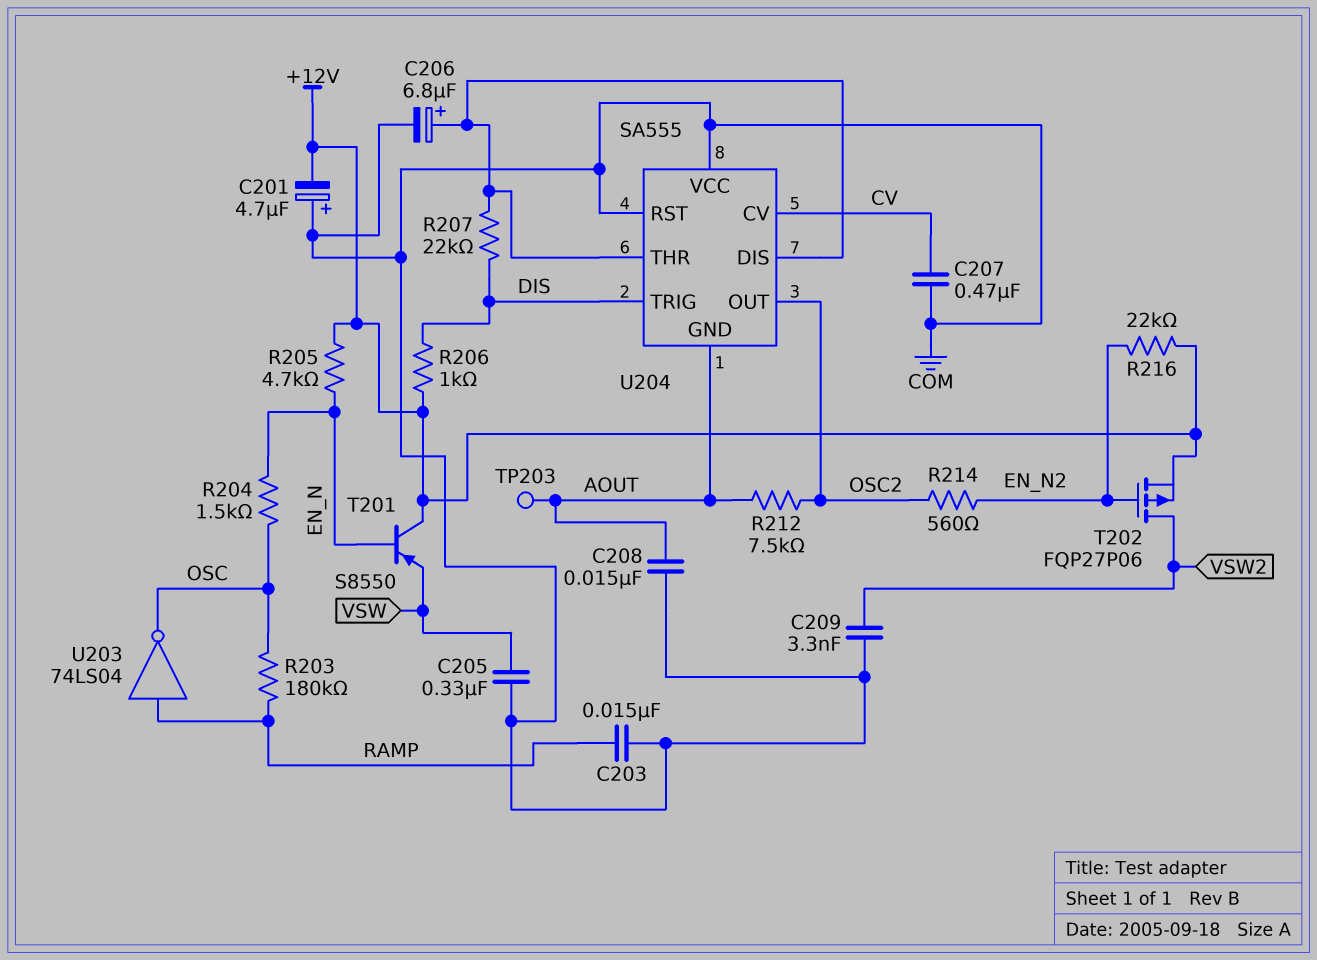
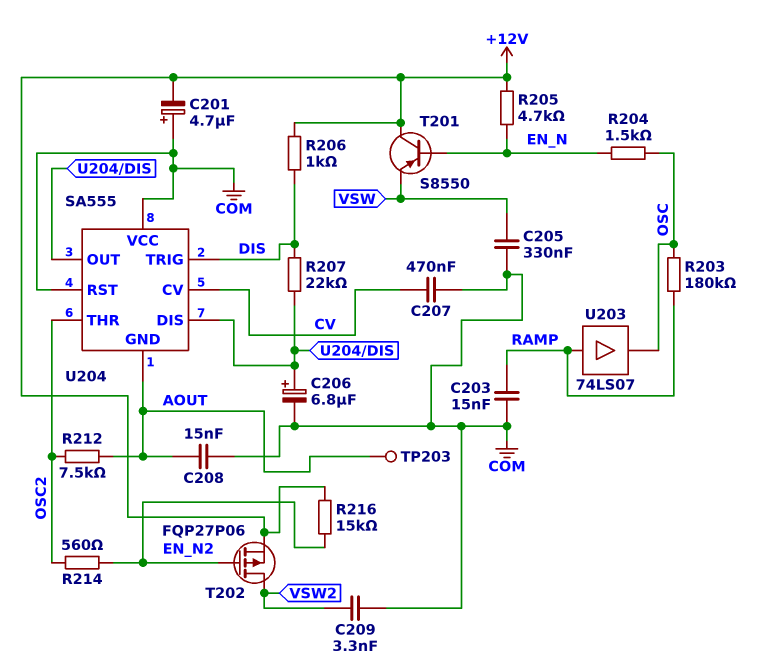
R216: 22k (+12V, EN_N2) -> 15k (+12V, EN_N2)
U203: NOT 74LS04 (in RAMP, out OSC) -> buffer 74LS07 (in RAMP, out OSC)
U204 pin OUT: OSC2 -> U204/DIS
U204 pin THR: U204/DIS -> OSC2

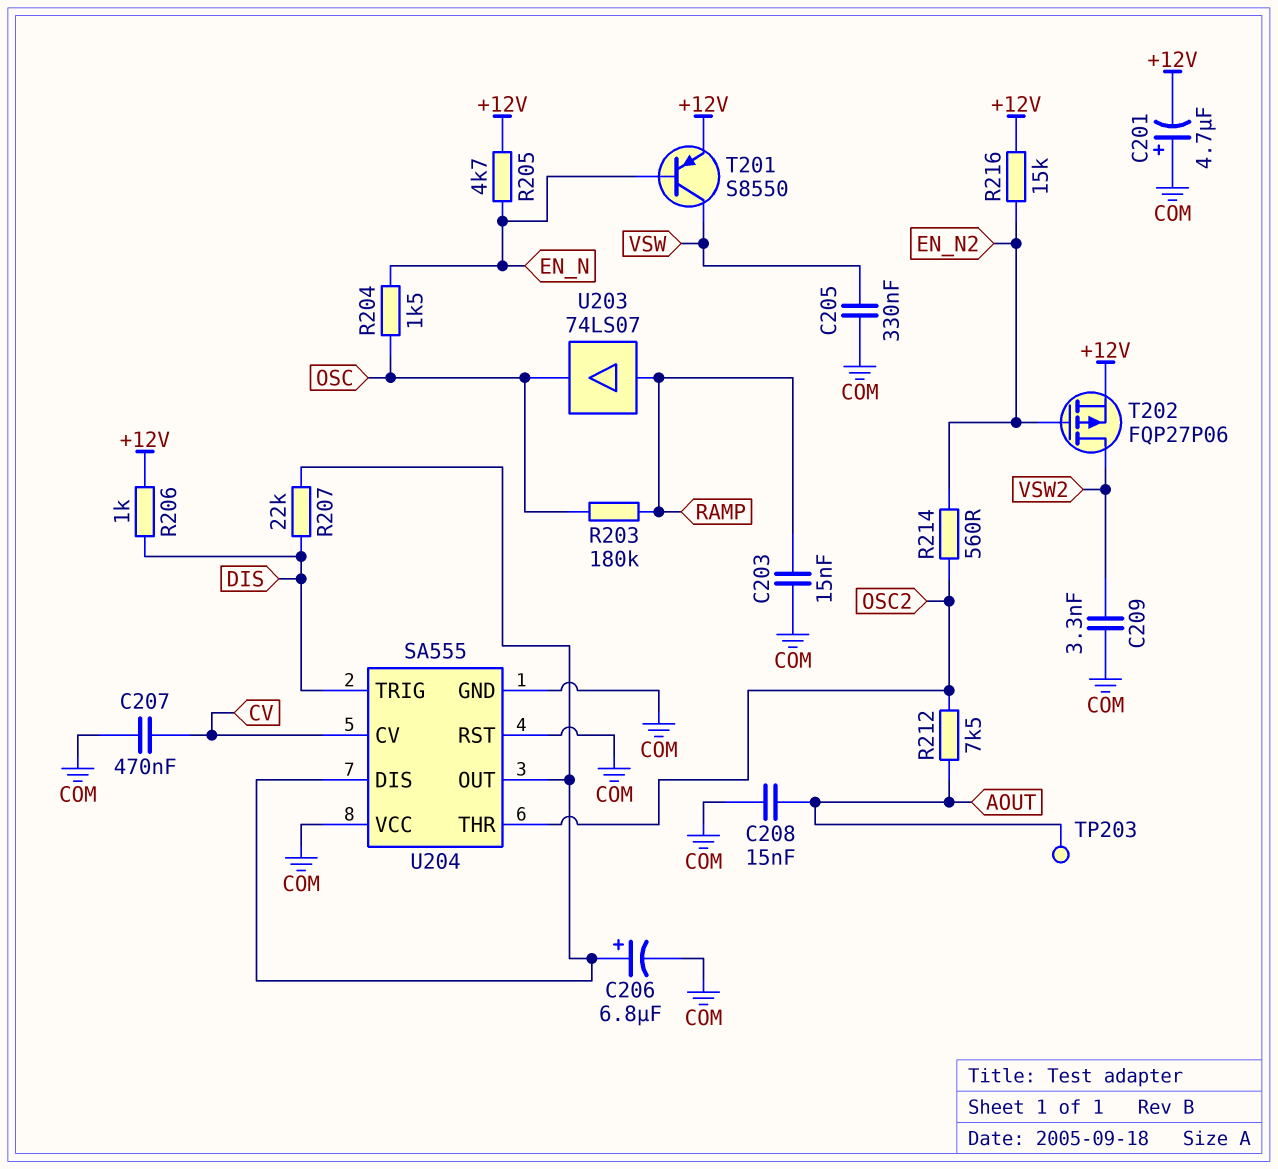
T201: PNP S8550 (B EN_N, C +12V, E VSW) -> PNP S8550 (B EN_N, C VSW, E +12V)
U204 pin GND: AOUT -> COM

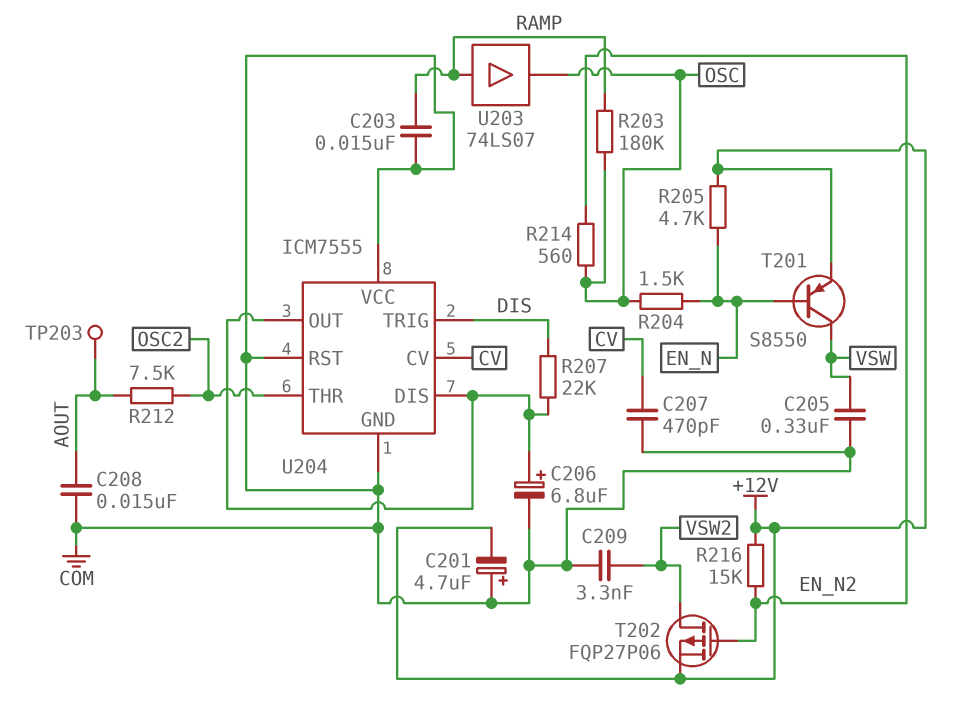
C207: 470nF (COM, CV) -> 470pF (COM, CV)
R206: 1k (+12V, DIS) -> none
R214: 560 (EN_N2, OSC2) -> 560 (EN_N2, OSC)
U204: SA555 -> ICM7555

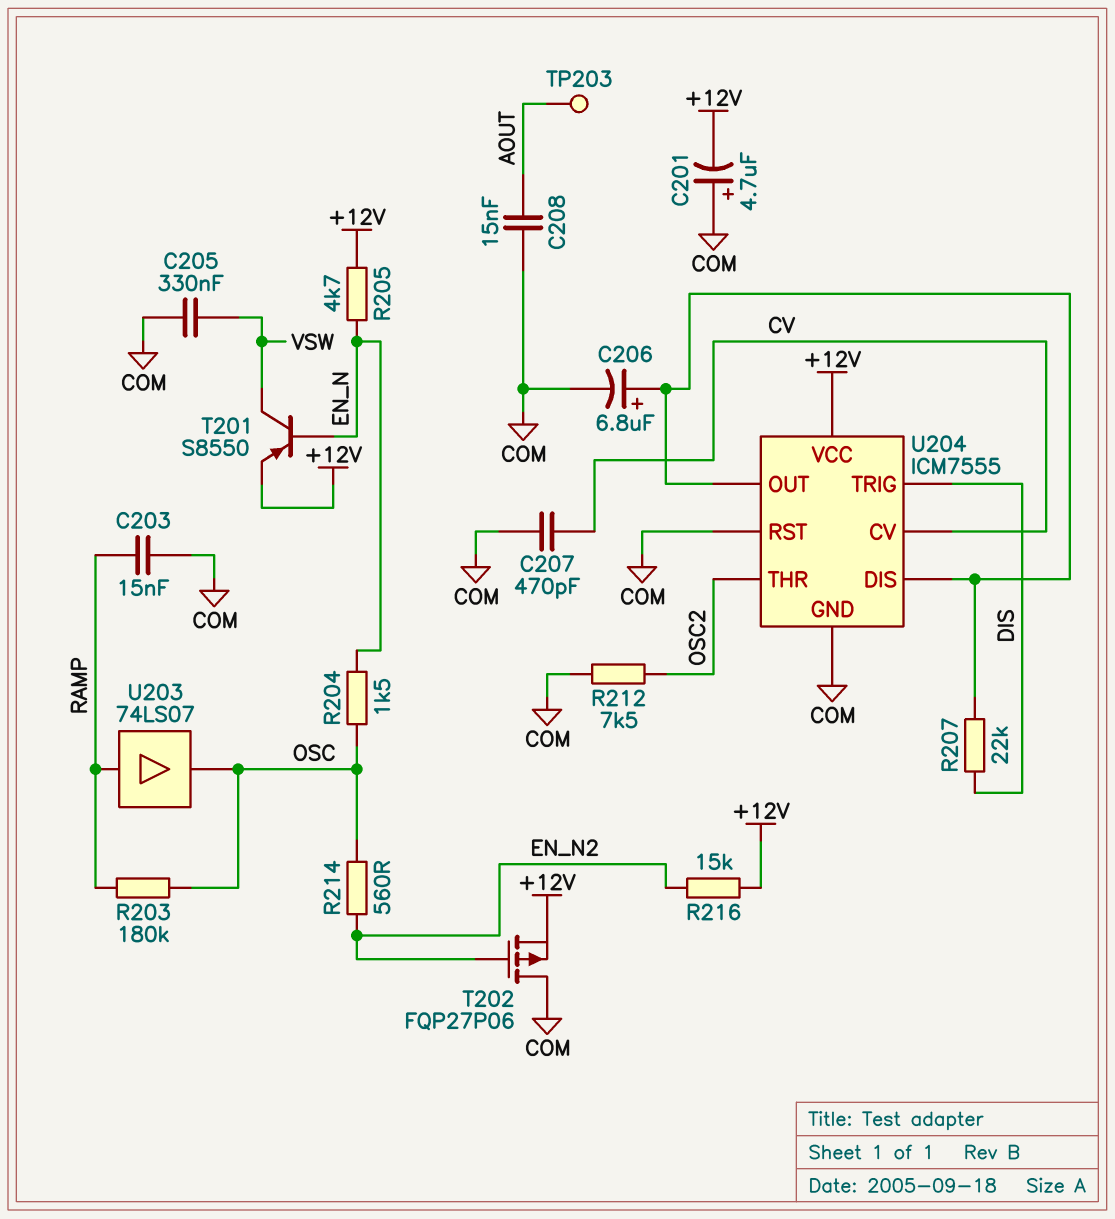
C209: 3.3nF (COM, VSW2) -> none
R212: 7.5k (AOUT, OSC2) -> 7.5k (COM, OSC2)
T202: PMOS FQP27P06 (G EN_N2, D VSW2, S +12V) -> PMOS FQP27P06 (G EN_N2, D COM, S +12V)
U204 pin VCC: COM -> +12V

